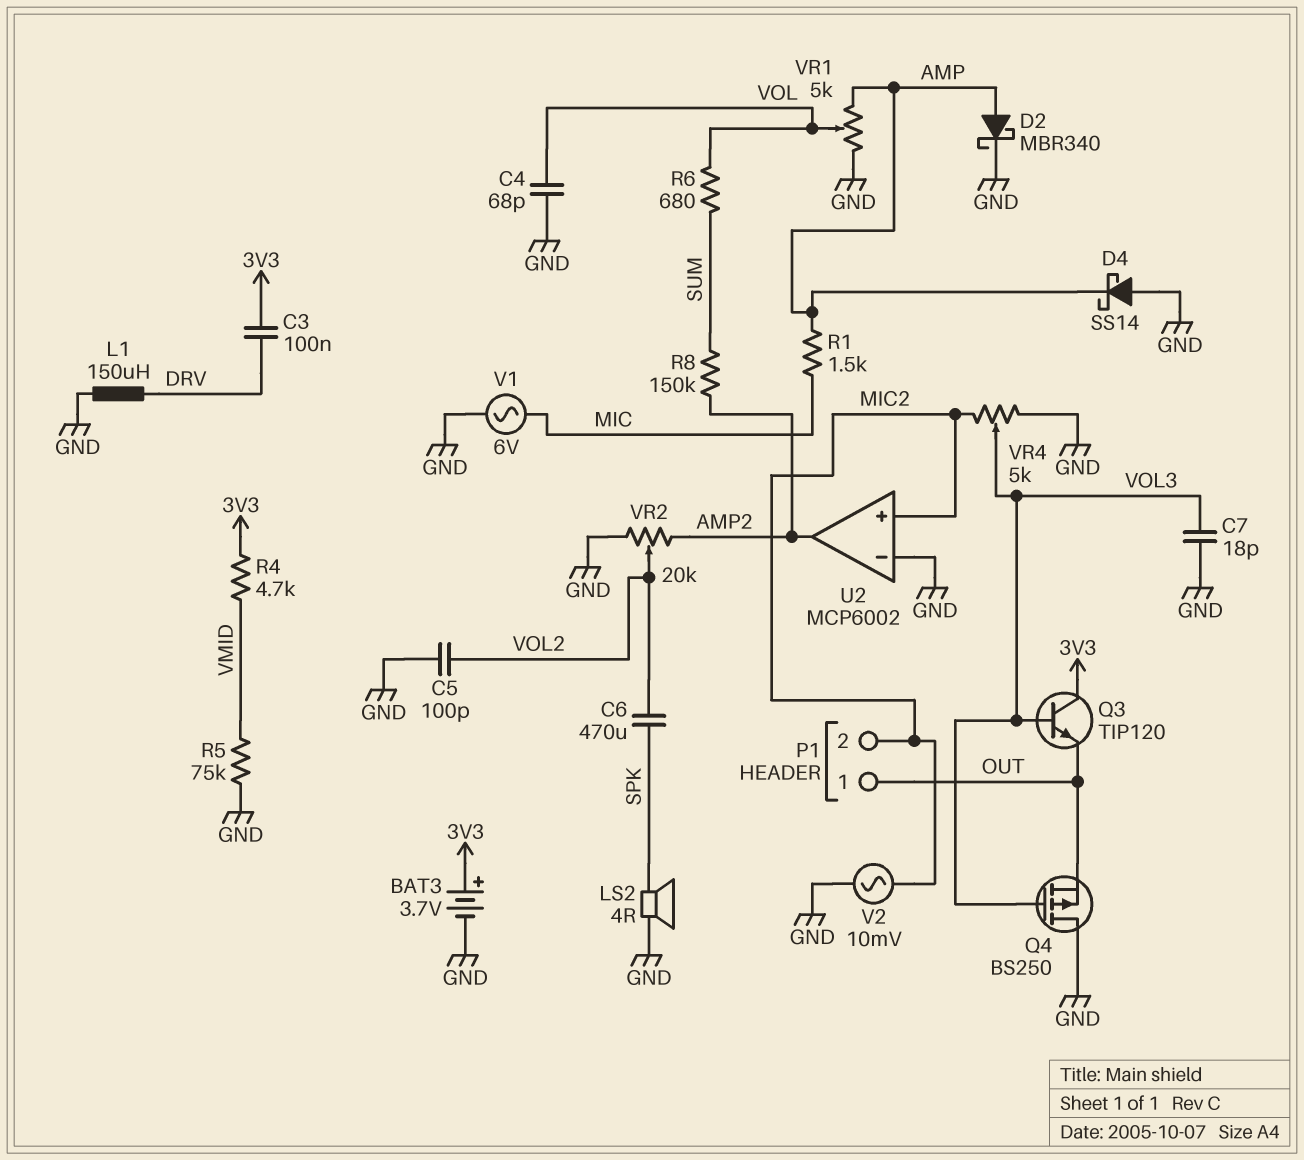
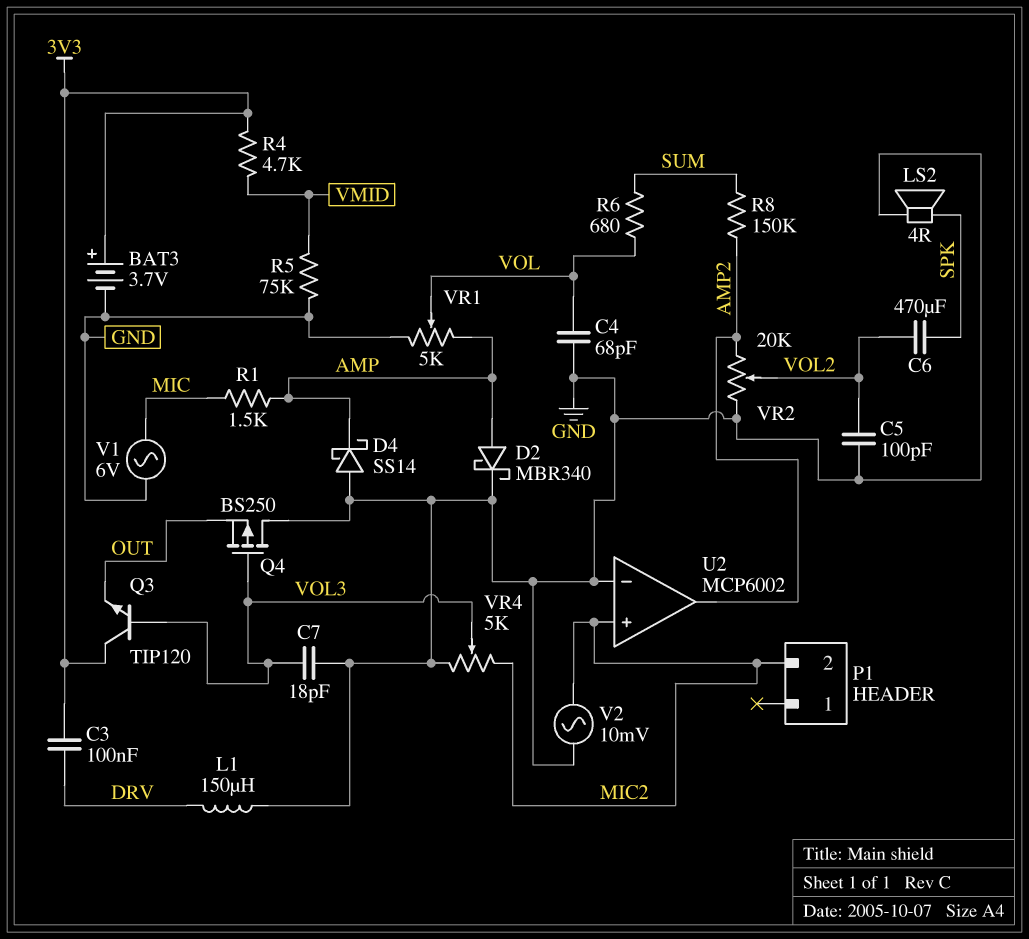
P1 pin 1: OUT -> none

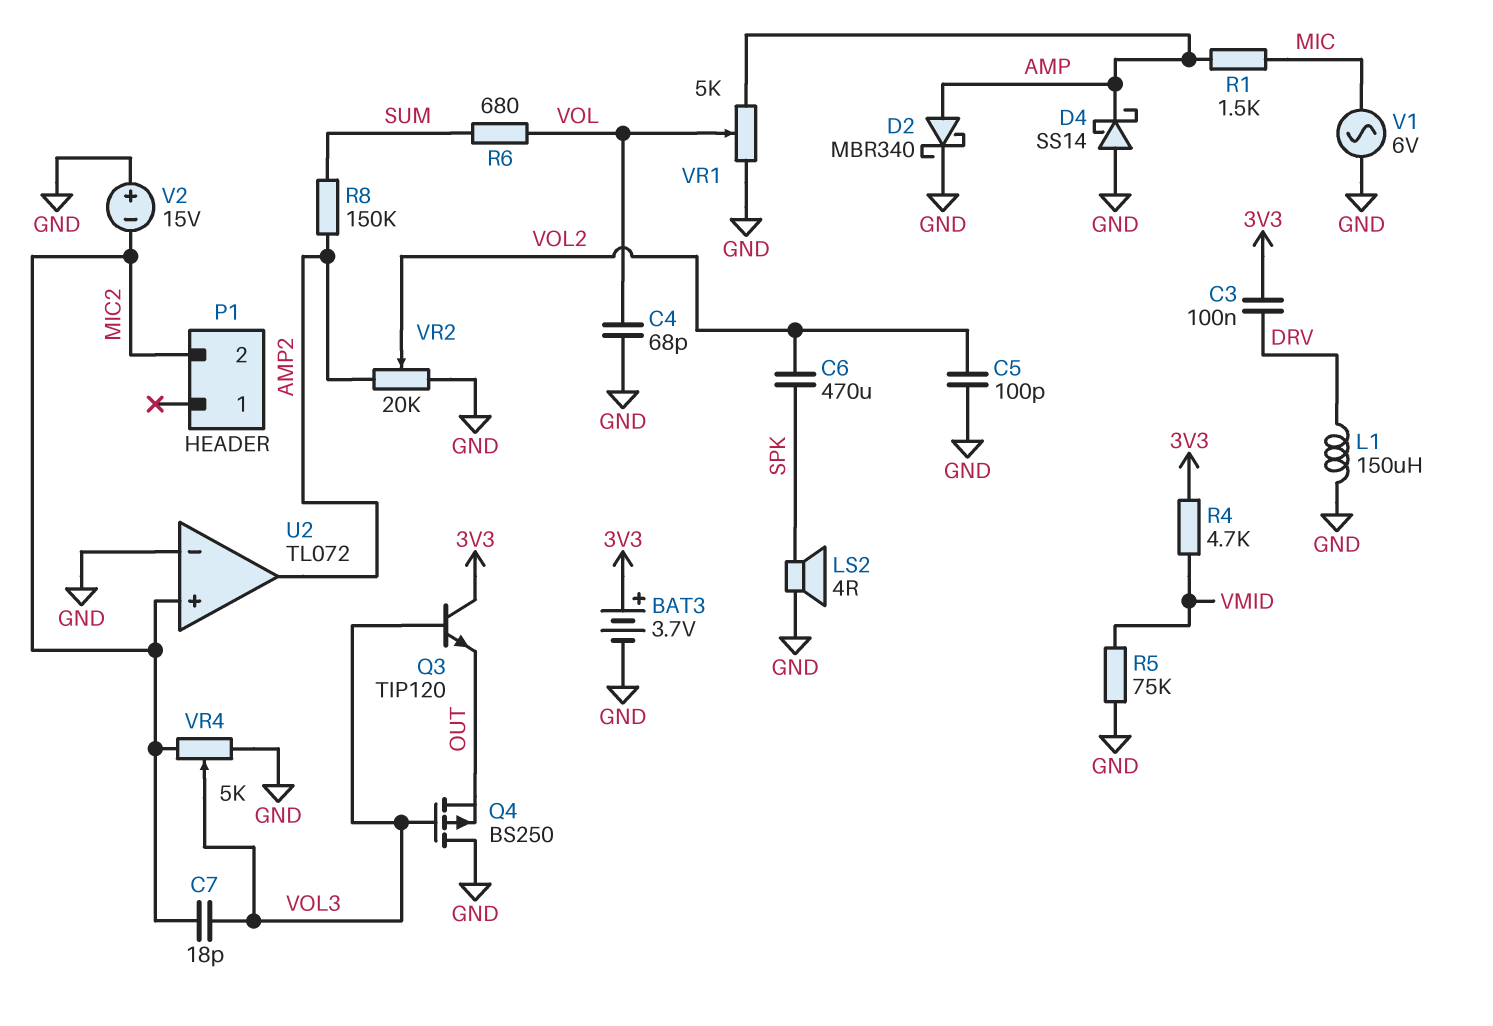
C7: 18pF (GND, VOL3) -> 18pF (MIC2, VOL3)
U2: MCP6002 -> TL072
V2: AC 10mV (GND, MIC2) -> 15V (plus GND, minus MIC2)

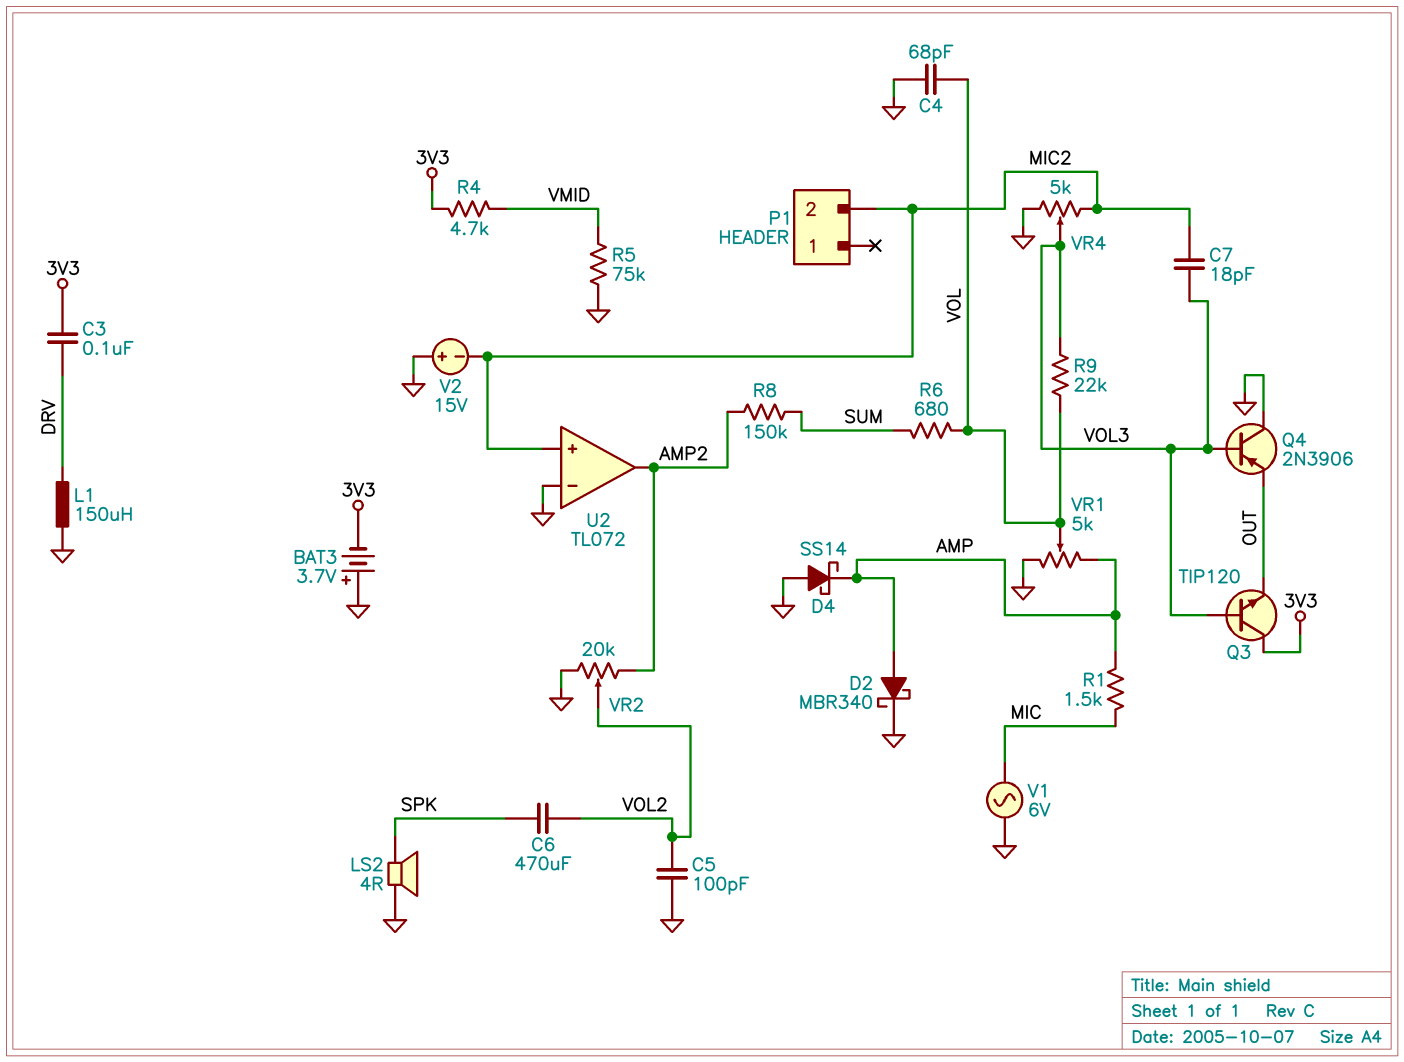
BAT3: 3.7V (plus 3V3, minus GND) -> 3.7V (plus GND, minus 3V3)
Q4: PMOS BS250 (G VOL3, D GND, S OUT) -> PNP 2N3906 (B VOL3, C GND, E OUT)
R9: none -> 22k (VOL, VOL3)

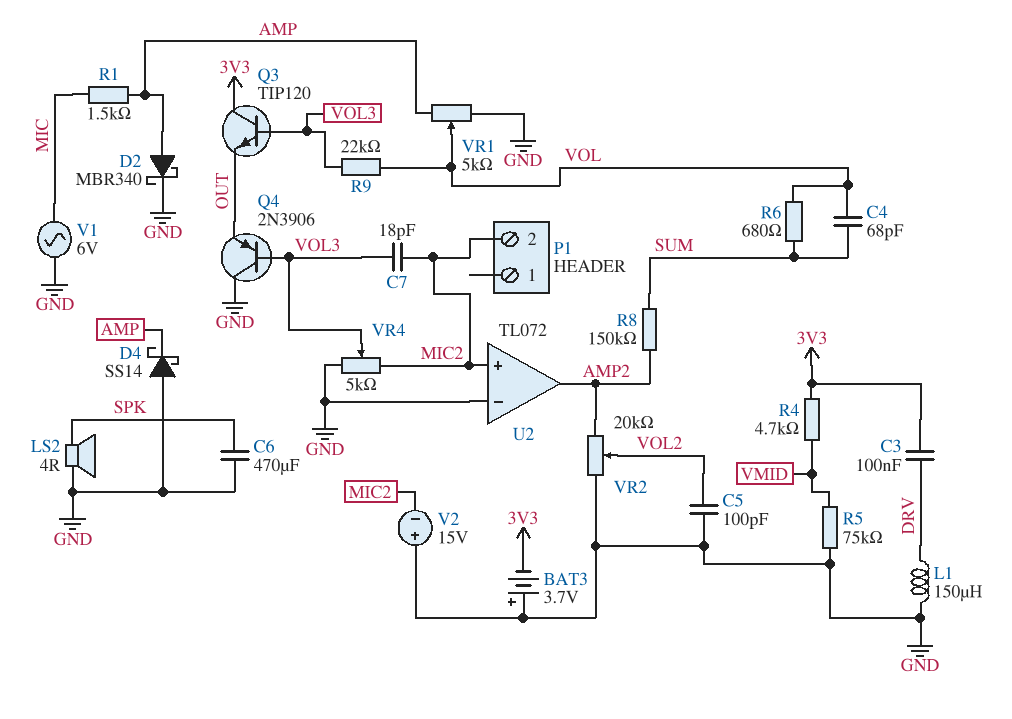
C4: 68pF (GND, VOL) -> 68pF (SUM, VOL)
C6: 470uF (SPK, VOL2) -> 470uF (GND, SPK)

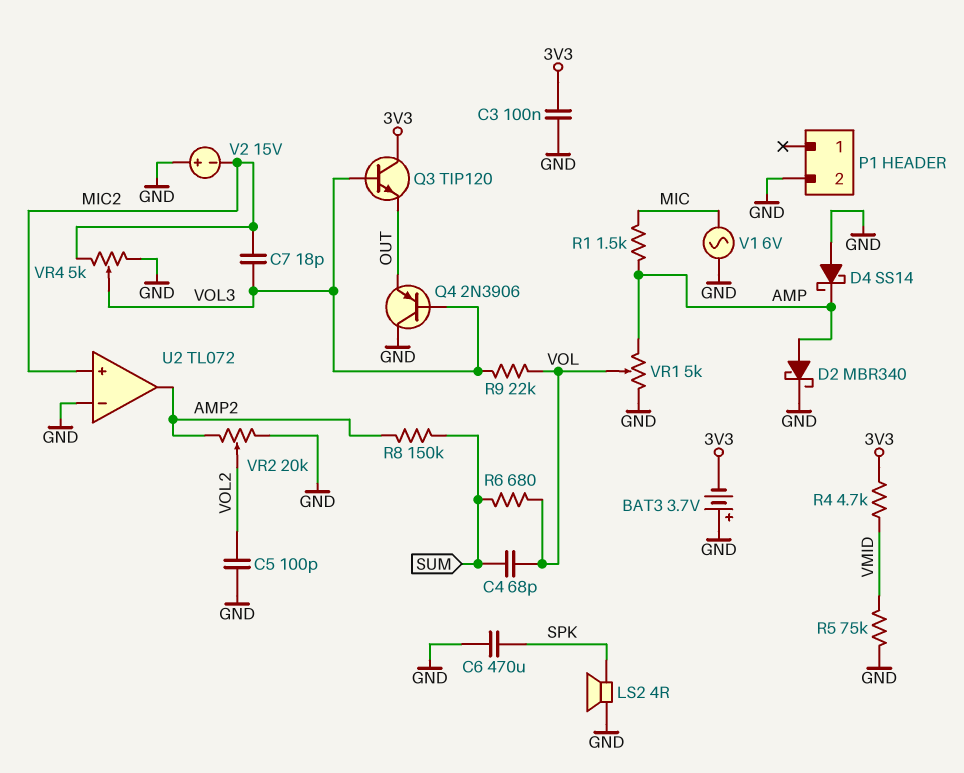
C3: 100nF (3V3, DRV) -> 100nF (3V3, GND)
L1: 150uH (DRV, GND) -> none
P1 pin 2: MIC2 -> GND

